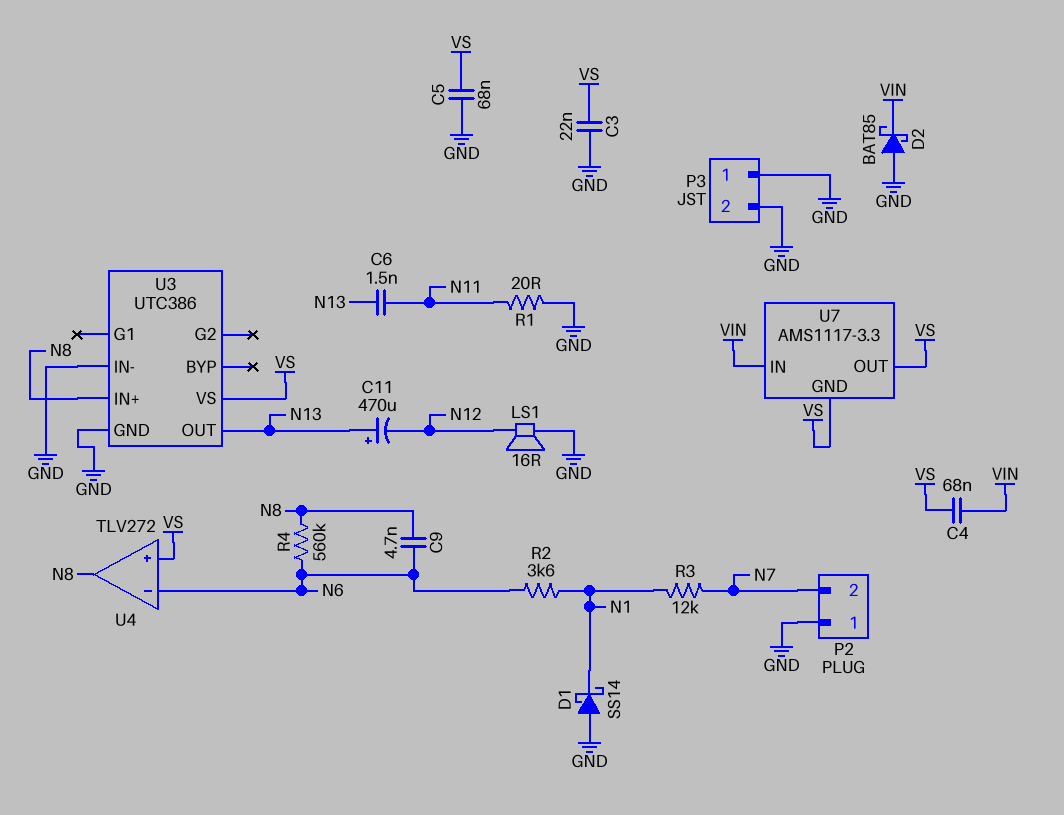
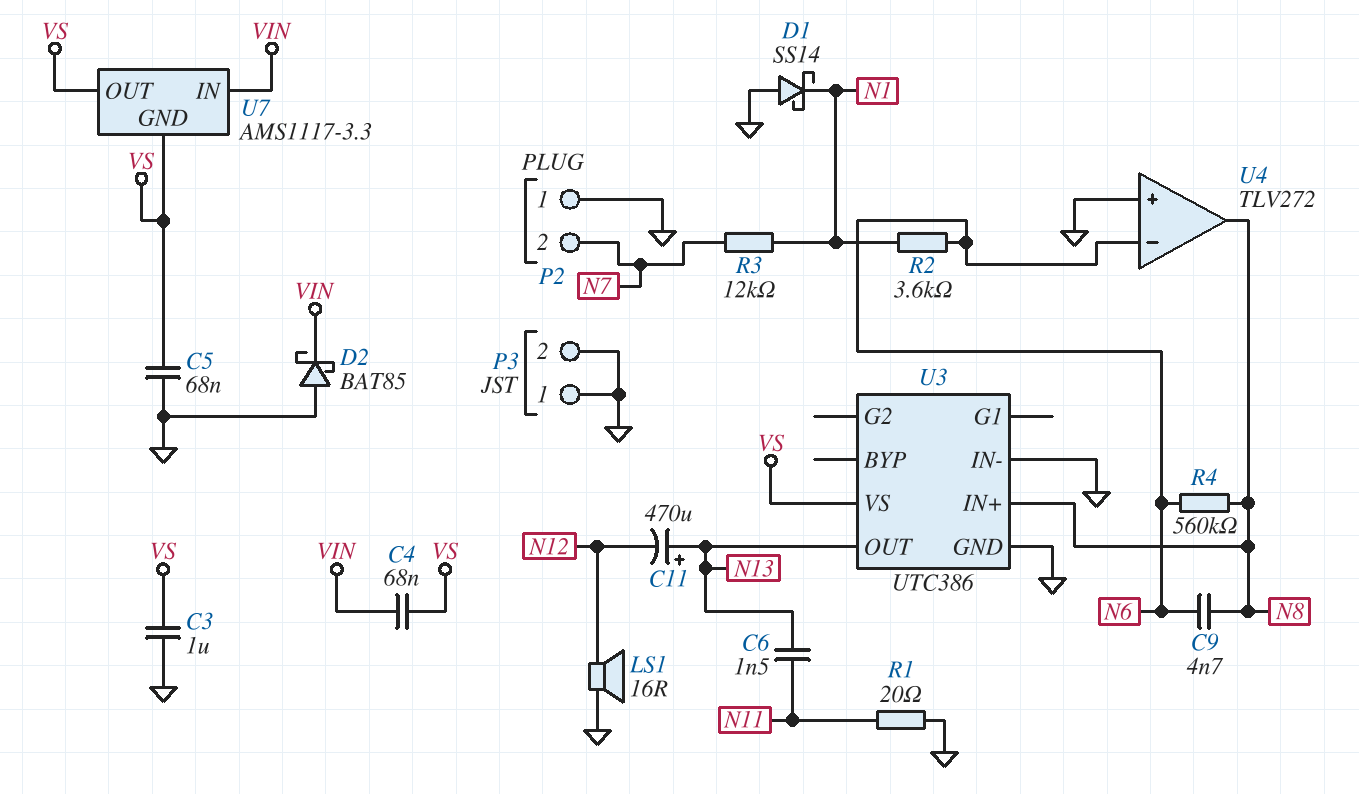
C3: 22nF (GND, VS) -> 1uF (GND, VS)
U4 pin in+: VS -> GND

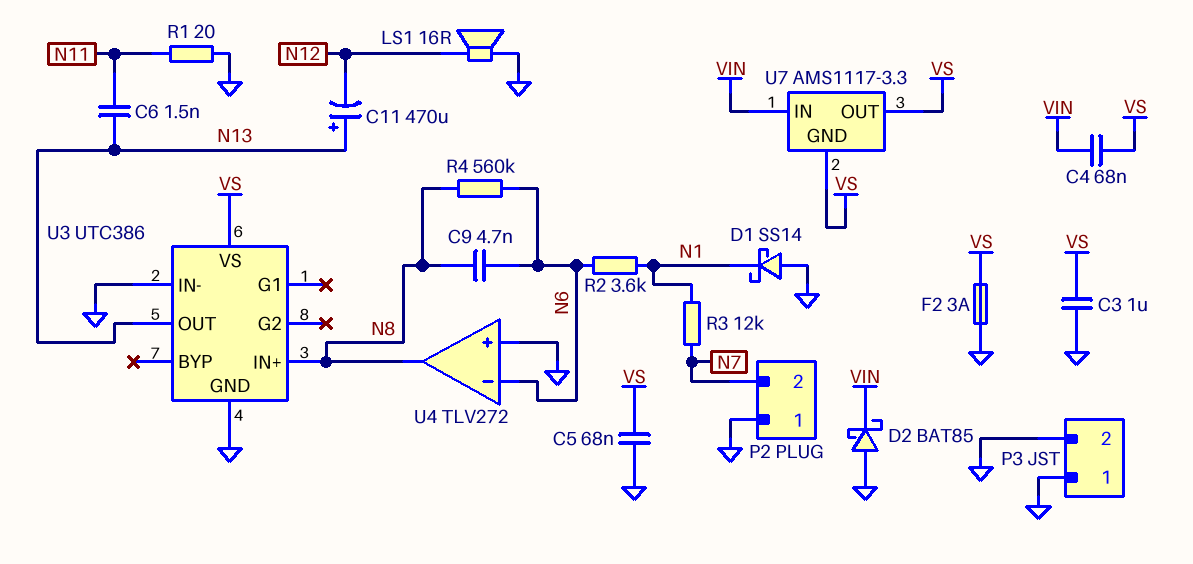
F2: none -> 3A (GND, VS)

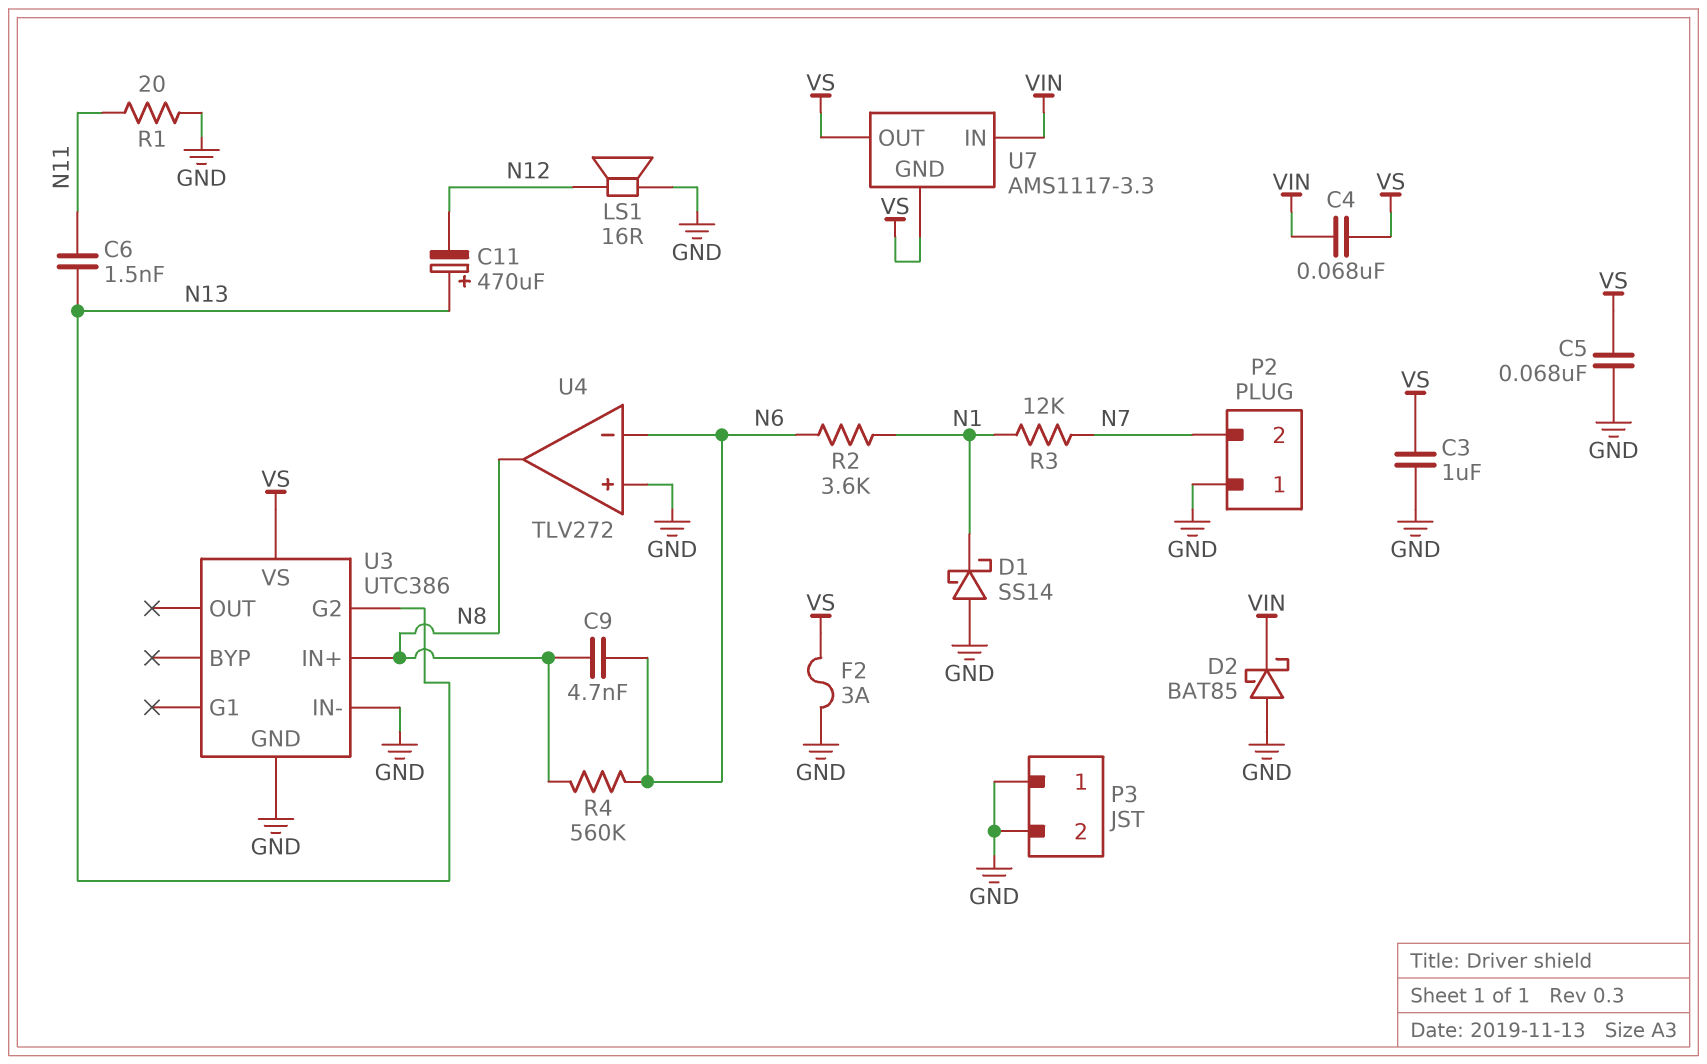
U3 pin G2: none -> N13
U3 pin OUT: N13 -> none

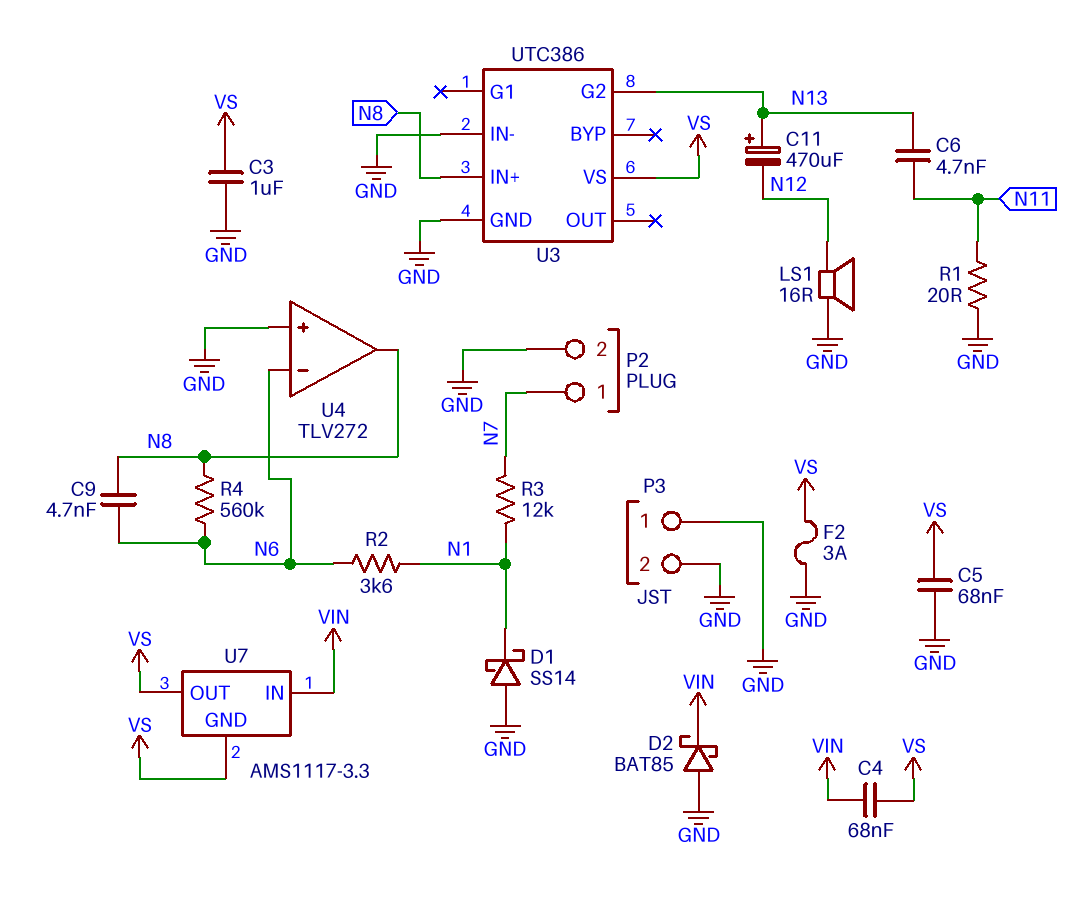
C6: 1.5nF (N11, N13) -> 4.7nF (N11, N13)
P2 pin 1: GND -> N7
P2 pin 2: N7 -> GND

